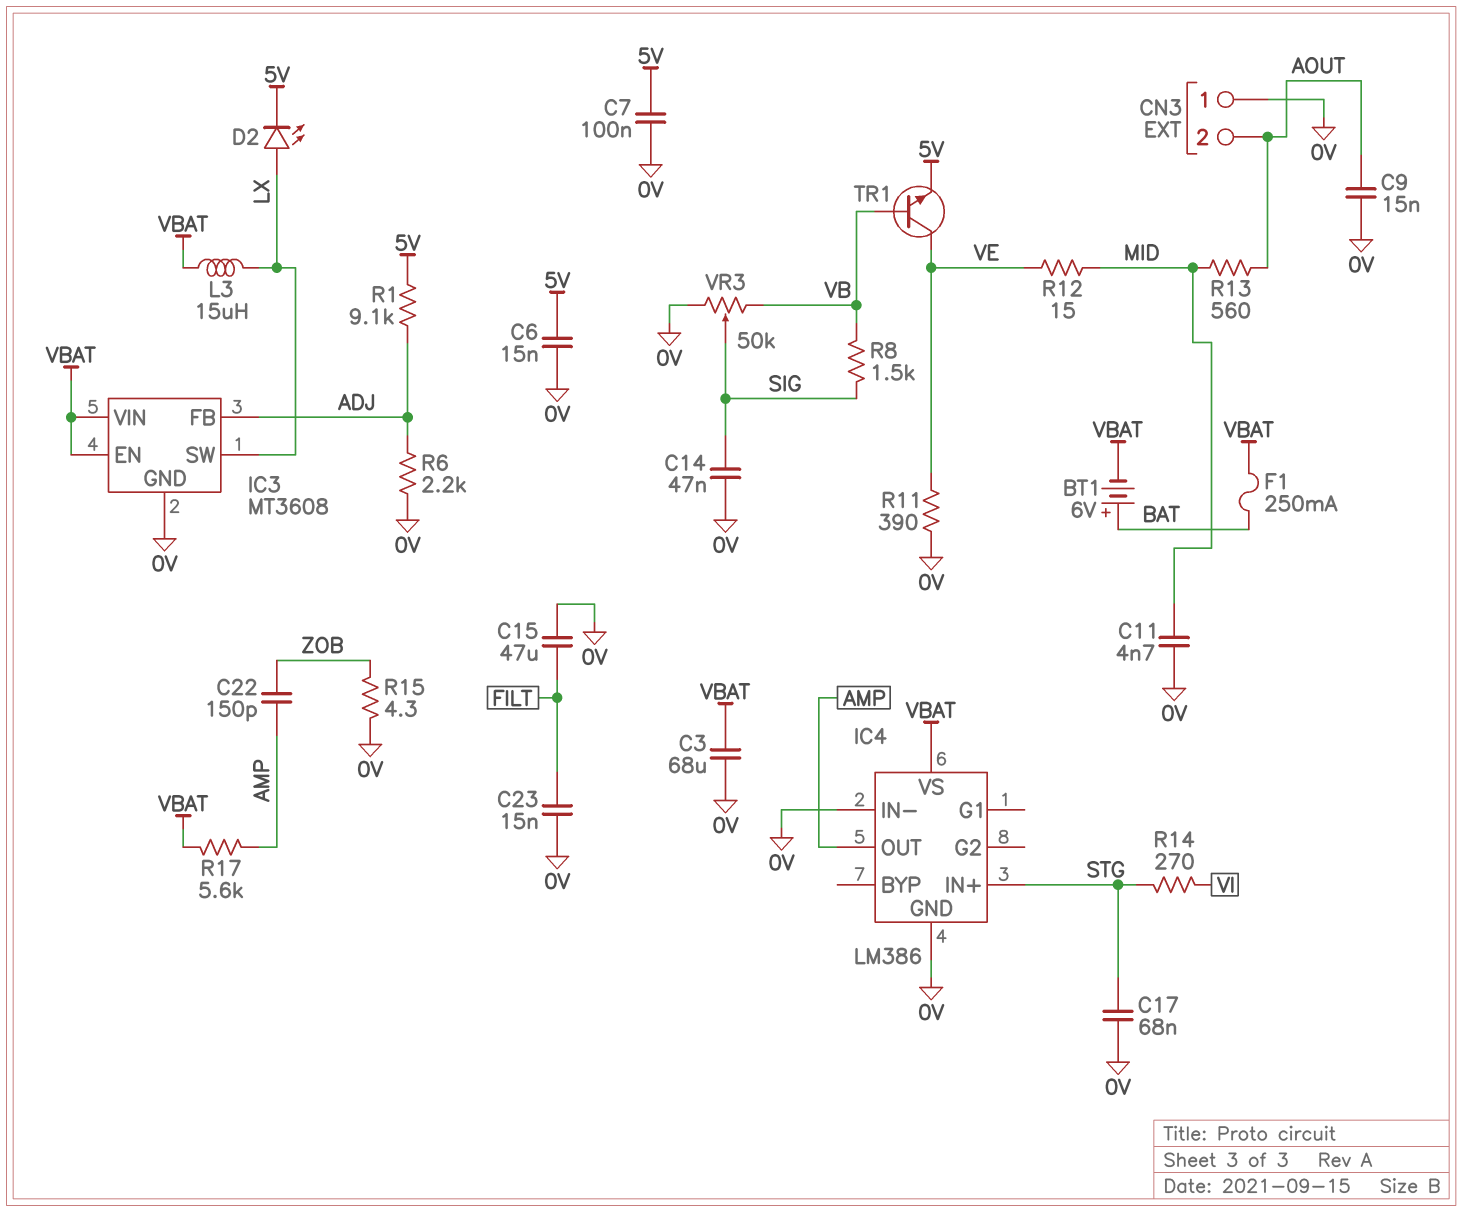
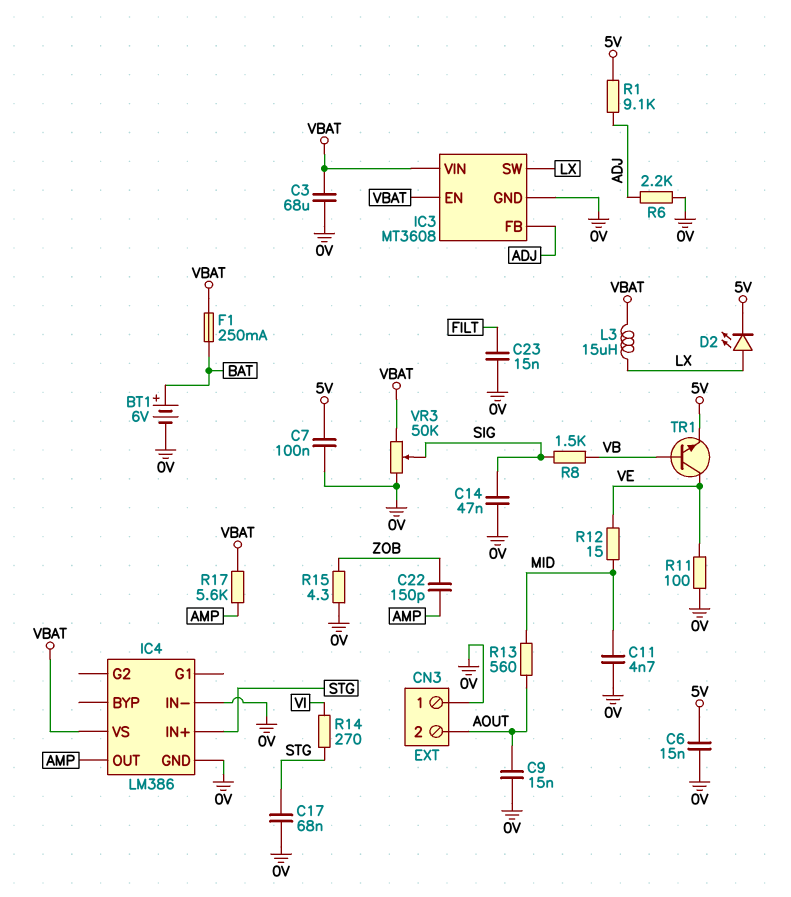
BT1: 6V (plus BAT, minus VBAT) -> 6V (plus BAT, minus 0V)
C15: 47uF (0V, FILT) -> none
R11: 390 (0V, VE) -> 100 (0V, VE)
VR3: 50k (0V, VB, wiper SIG) -> 50k (0V, VBAT, wiper SIG)

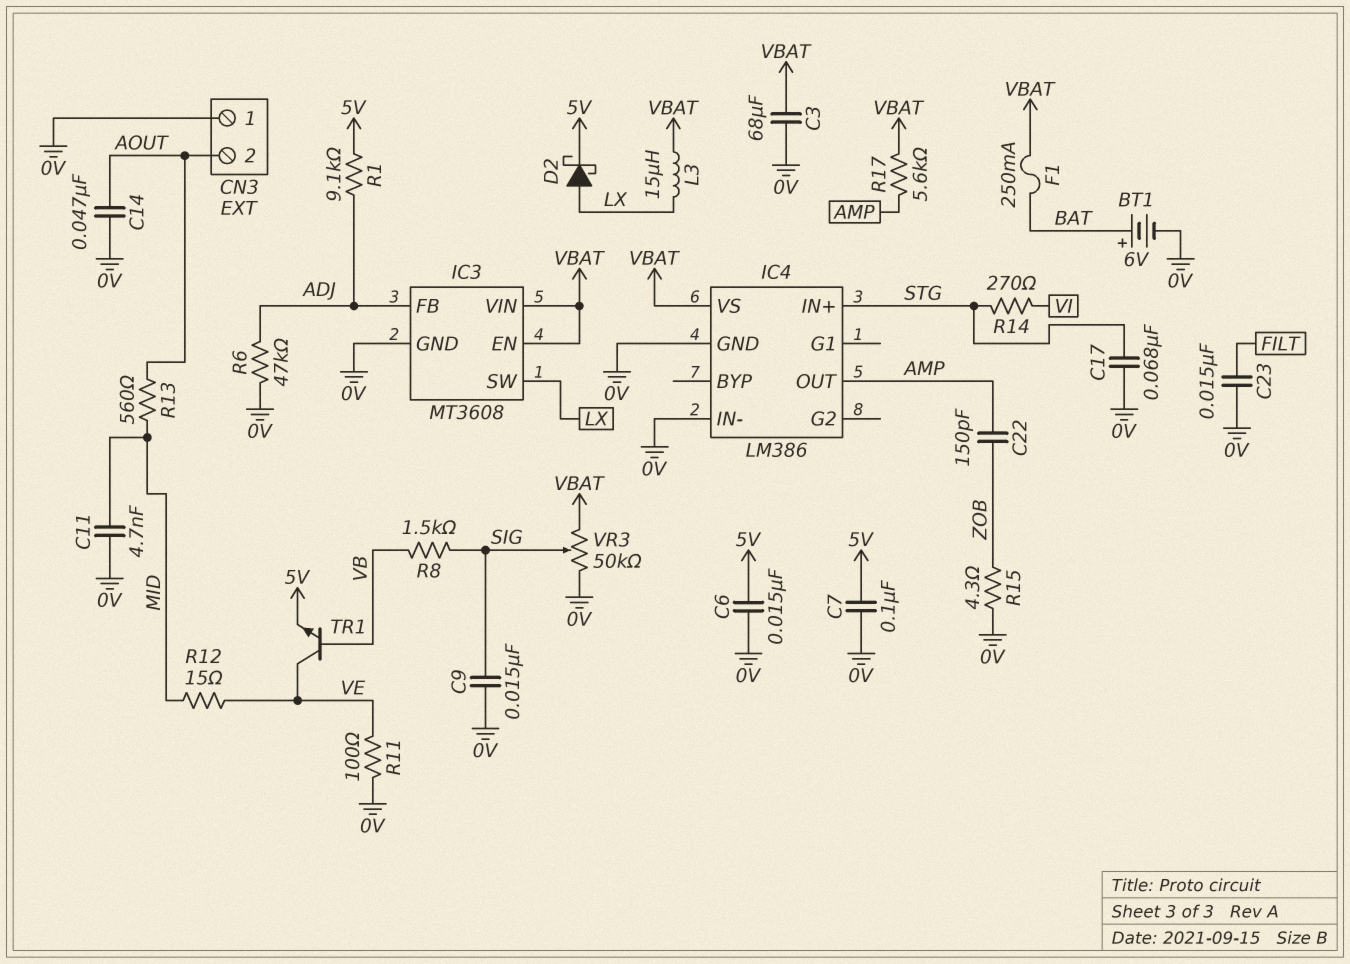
C9: 15nF (0V, AOUT) -> 15nF (0V, SIG)
C14: 47nF (0V, SIG) -> 47nF (0V, AOUT)
D2: LED (A LX, K 5V) -> schottky (A LX, K 5V)
R6: 2.2k (0V, ADJ) -> 47k (0V, ADJ)

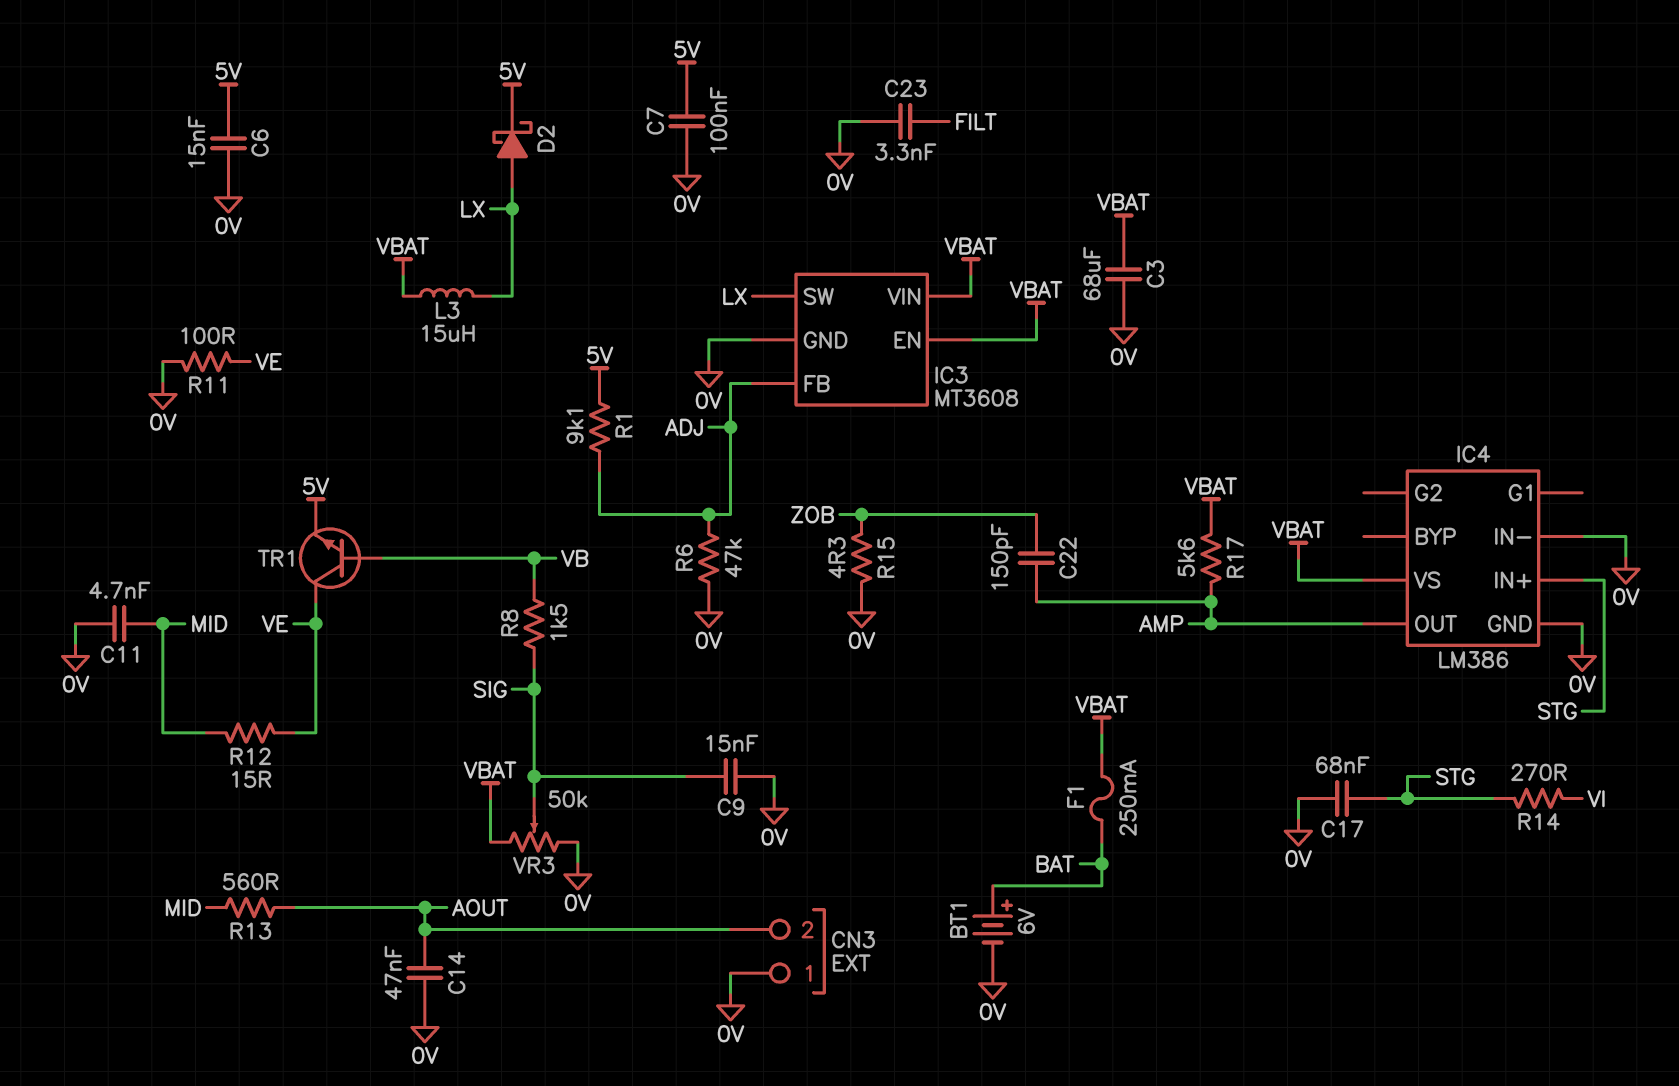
C23: 15nF (0V, FILT) -> 3.3nF (0V, FILT)

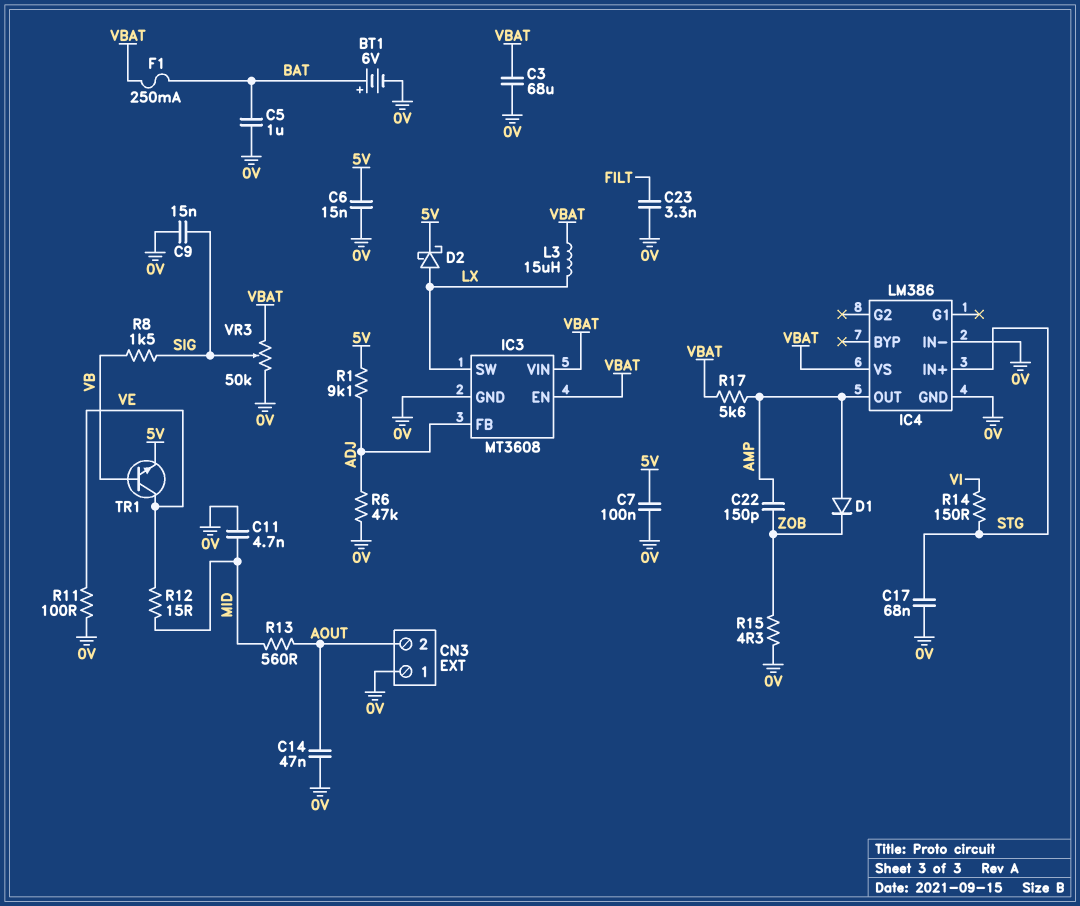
C5: none -> 1uF (0V, BAT)
D1: none -> diode (A AMP, K ZOB)
R14: 270 (STG, VI) -> 150 (STG, VI)

